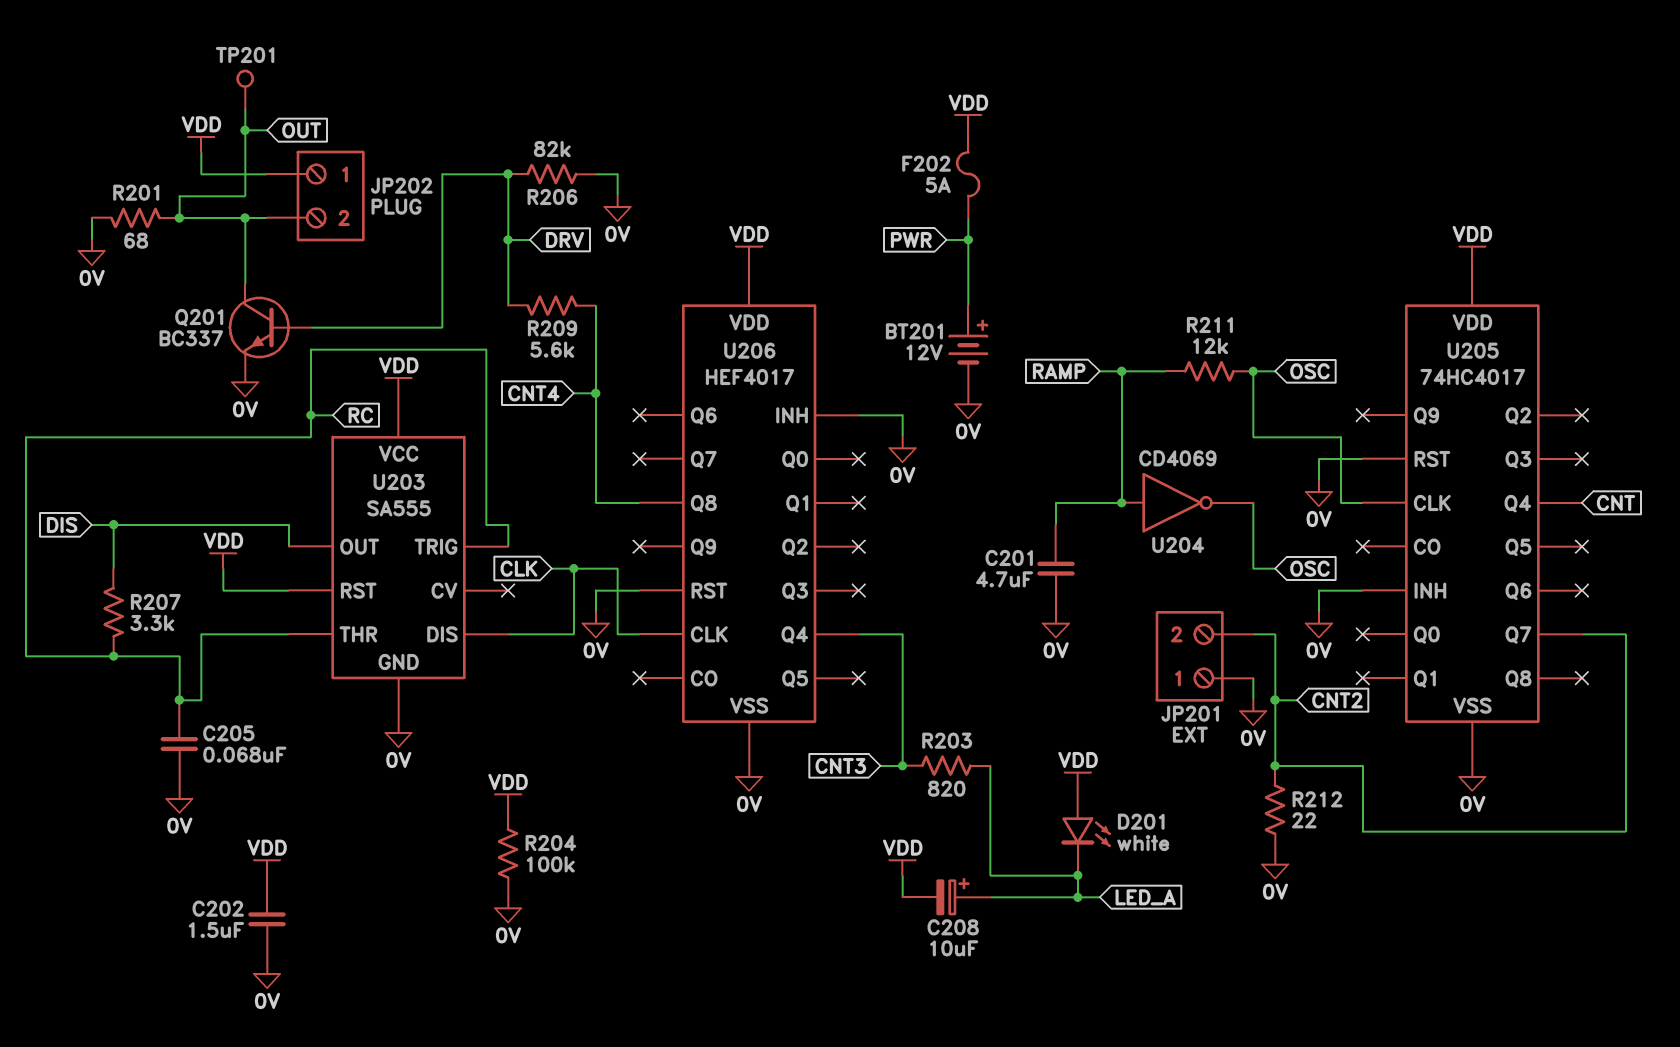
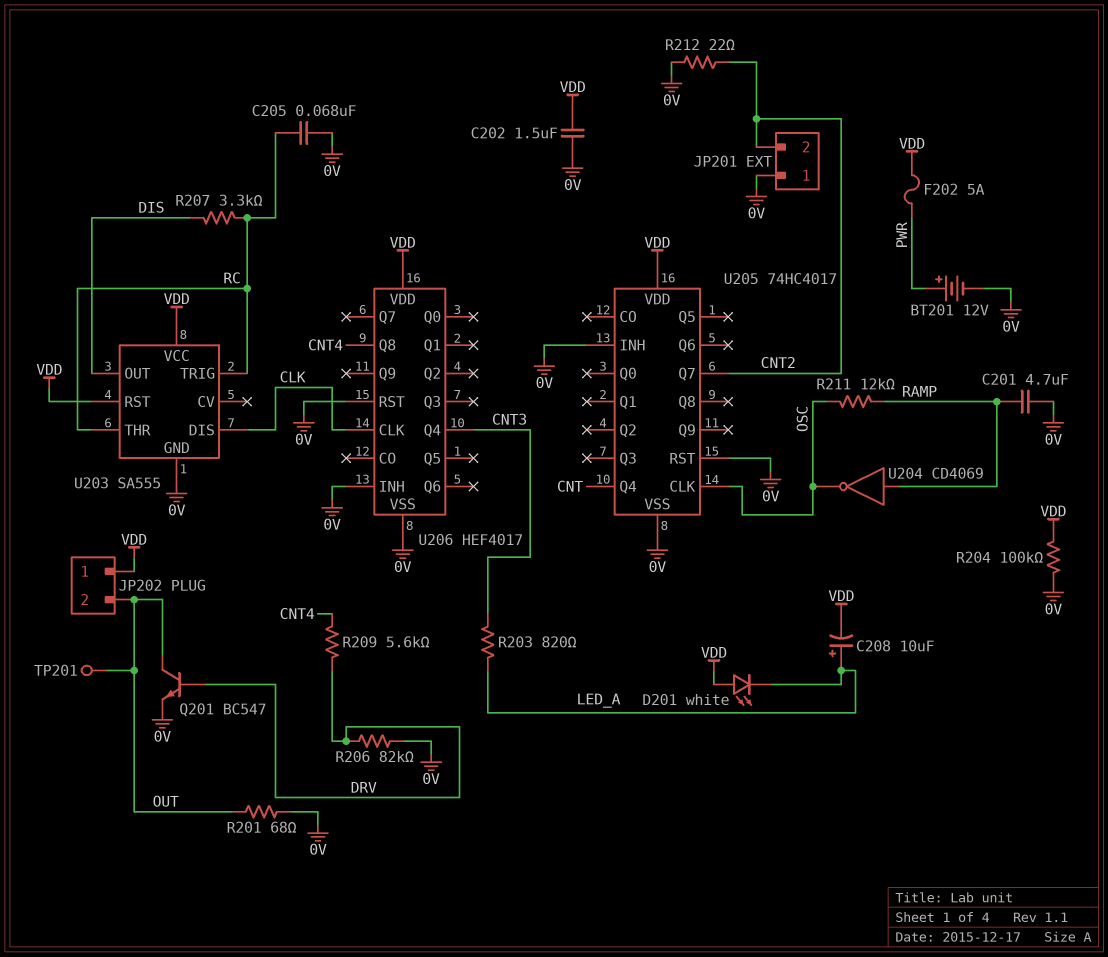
Q201: NPN BC337 (B DRV, C OUT, E 0V) -> NPN BC547 (B DRV, C OUT, E 0V)

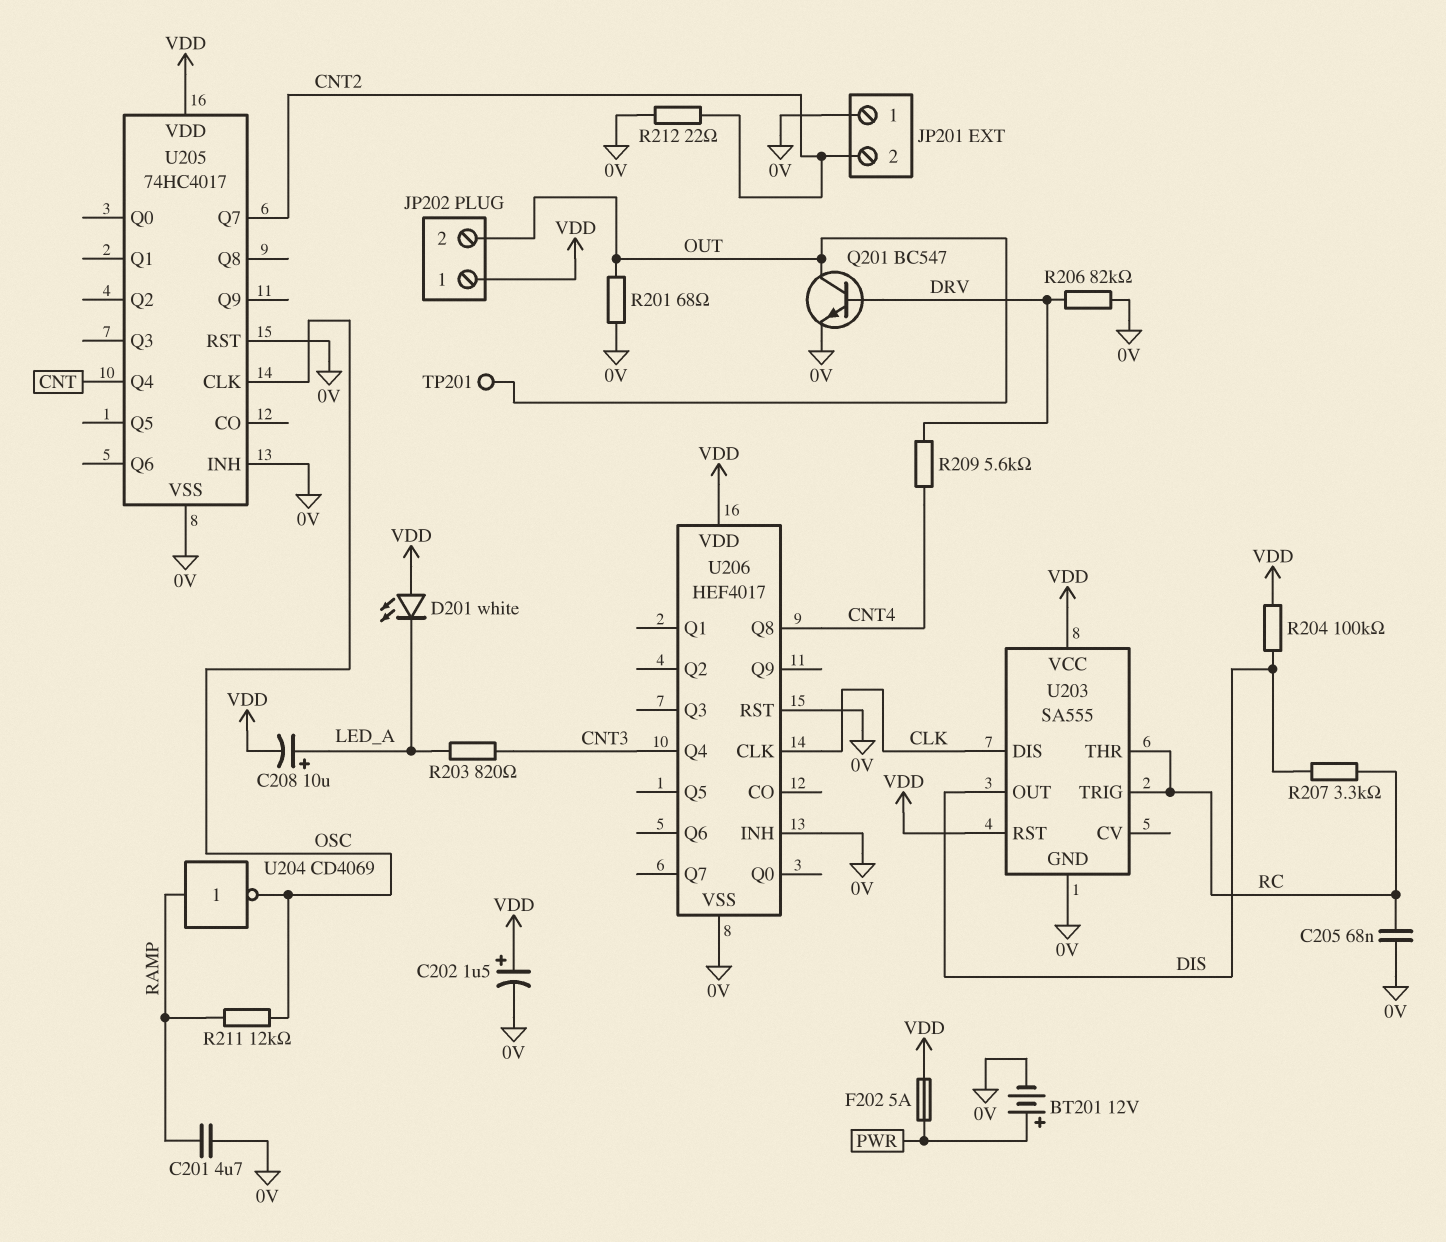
C202: 1.5uF (0V, VDD) -> 1.5uF (plus VDD, minus 0V)
R204: 100k (0V, VDD) -> 100k (DIS, VDD)

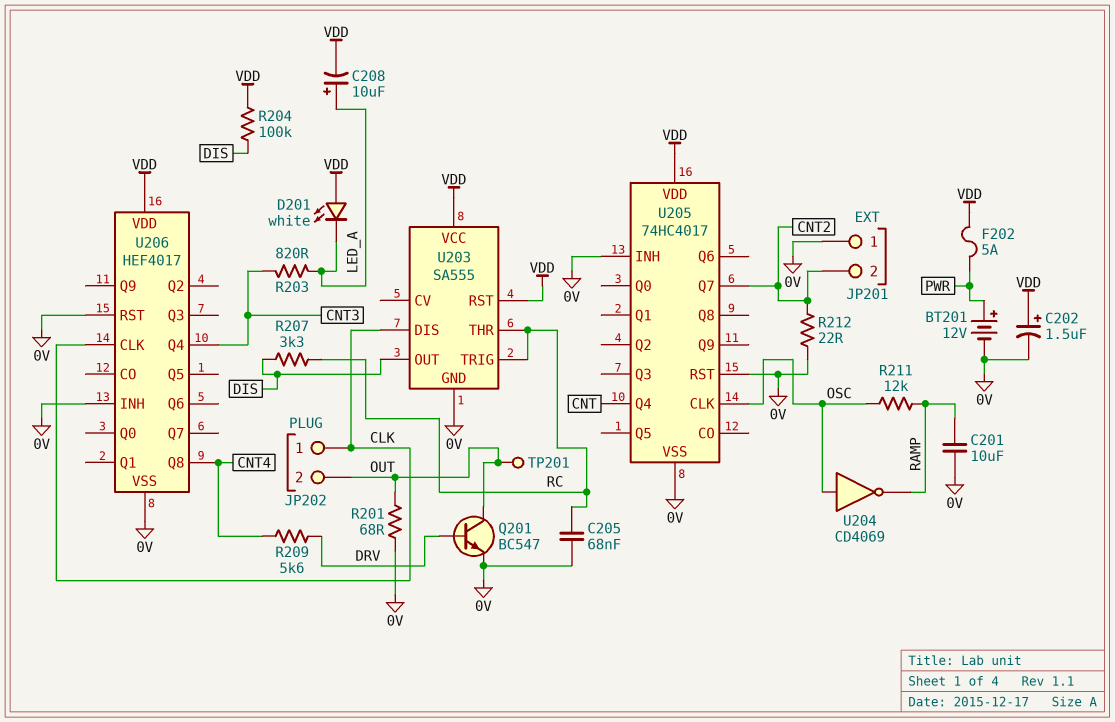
C201: 4.7uF (0V, RAMP) -> 10uF (0V, RAMP)
JP202 pin 1: VDD -> CLK
R206: 82k (0V, DRV) -> none
U204: NOT CD4069 (in RAMP, out OSC) -> NOT CD4069 (in OSC, out RAMP)

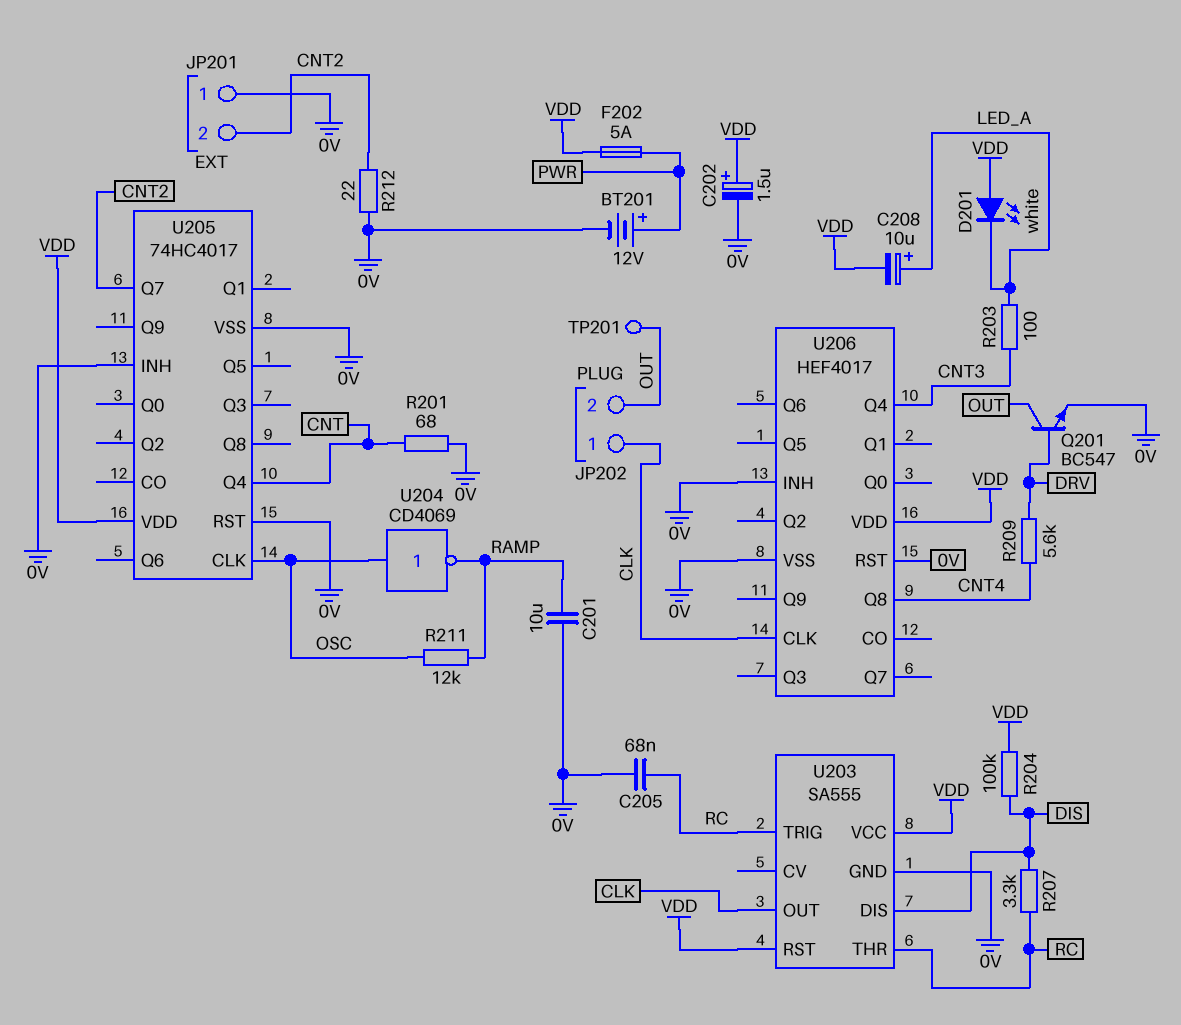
R201: 68 (0V, OUT) -> 68 (0V, CNT)
R203: 820 (CNT3, LED_A) -> 100 (CNT3, LED_A)
U203 pin DIS: CLK -> DIS
U203 pin OUT: DIS -> CLK

